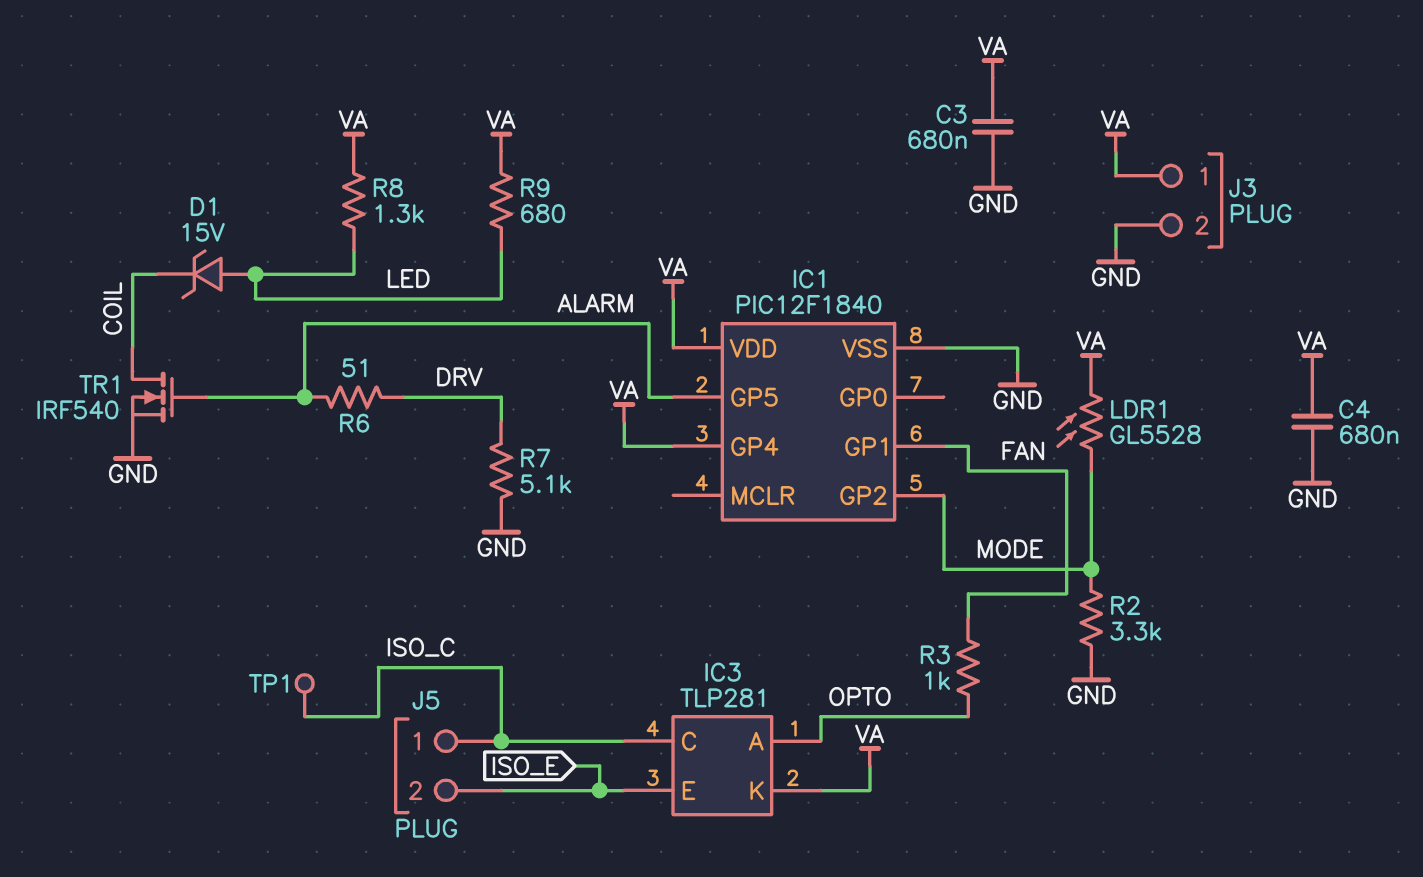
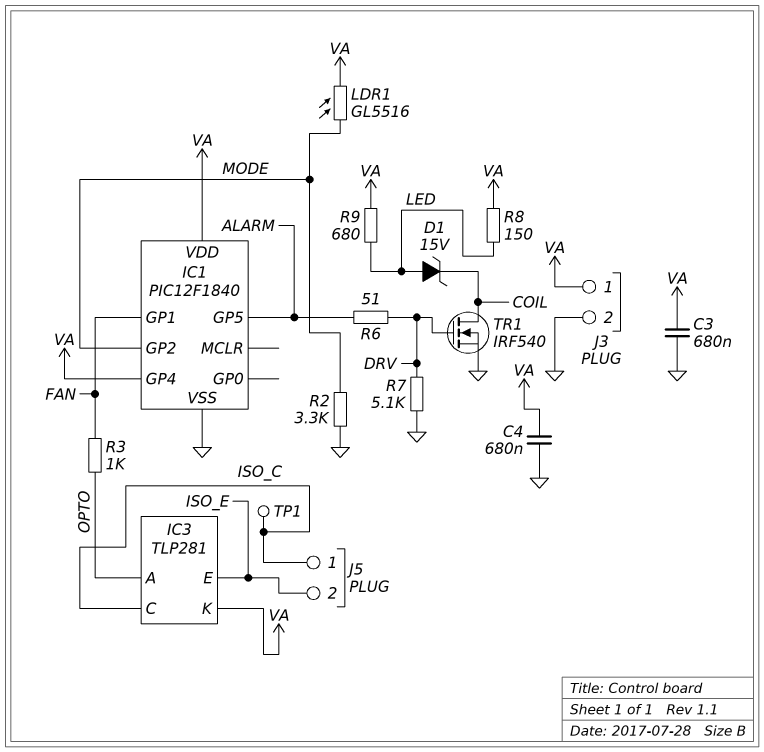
LDR1: GL5528 (MODE, VA) -> GL5516 (MODE, VA)
R8: 1.3k (LED, VA) -> 150 (LED, VA)
TR1: NMOS IRF540 (G ALARM, D COIL, S GND) -> NMOS IRF540 (G DRV, D COIL, S GND)

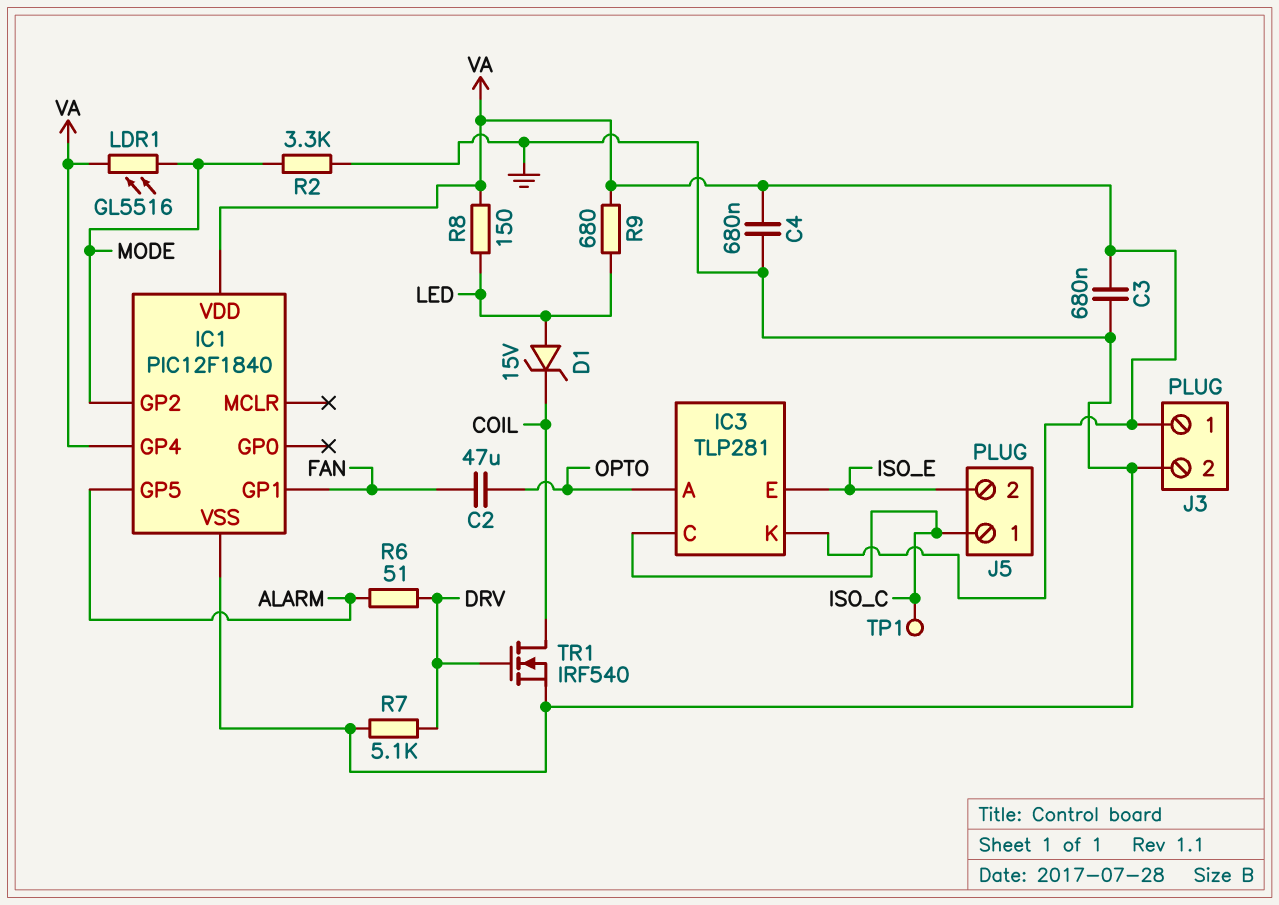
C2: none -> 47uF (FAN, OPTO)
R3: 1k (FAN, OPTO) -> none

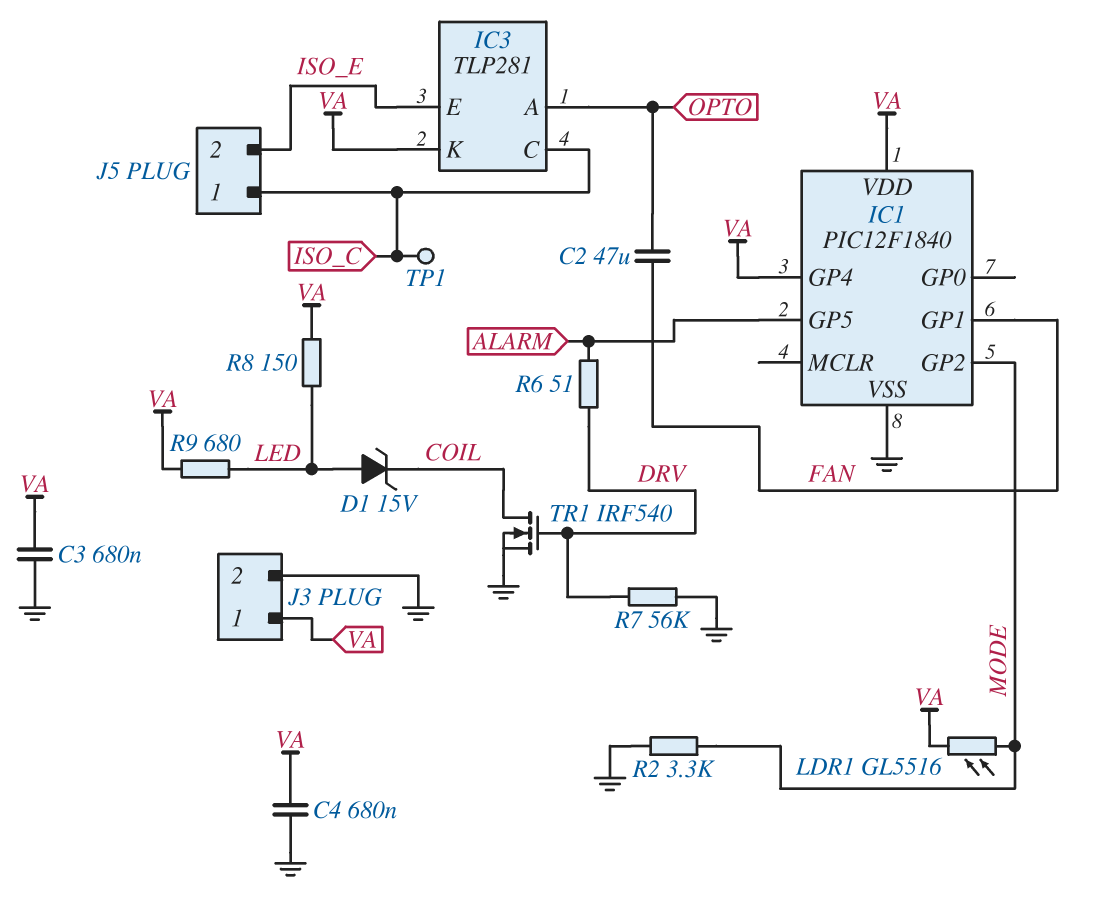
R7: 5.1k (DRV, GND) -> 56k (DRV, GND)

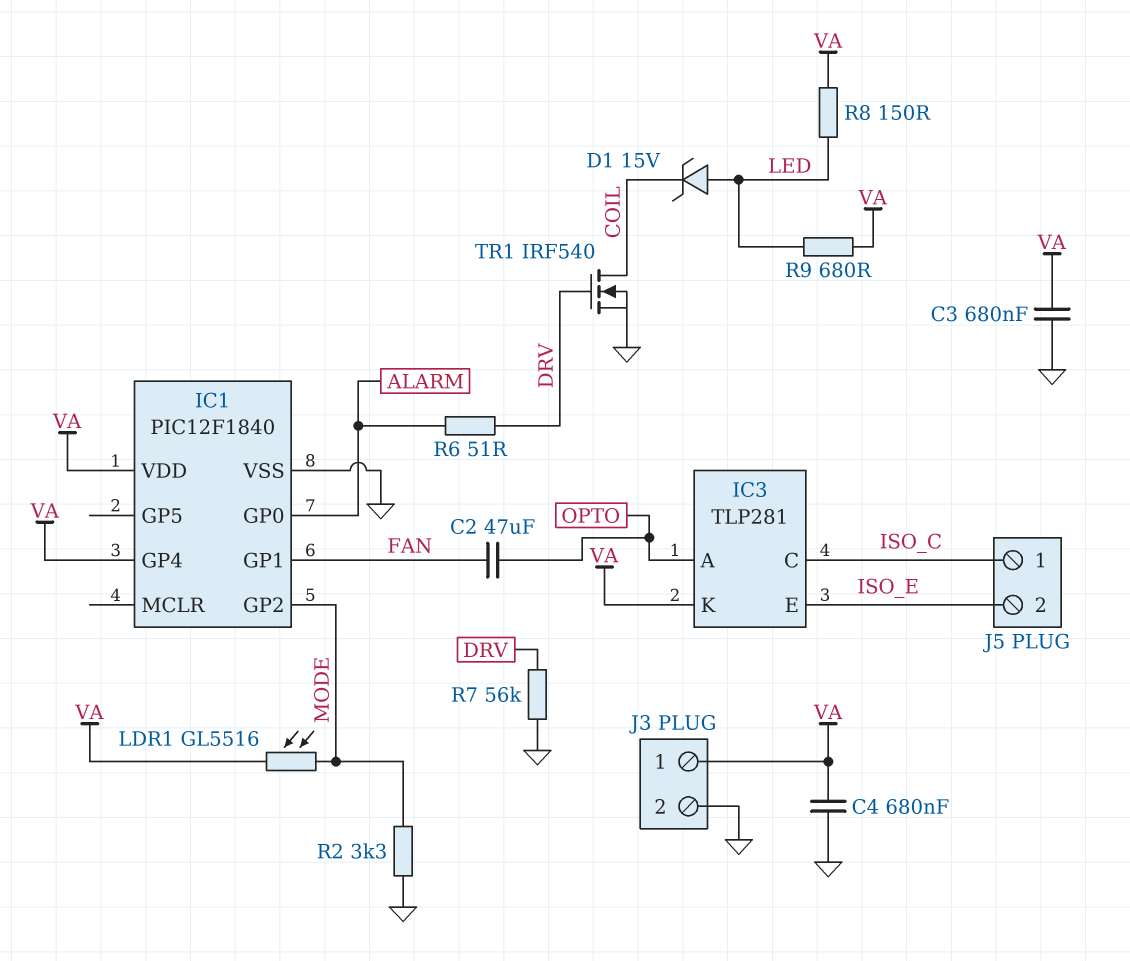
IC1 pin GP0: none -> ALARM
IC1 pin GP5: ALARM -> none
TP1: test point (ISO_C) -> none

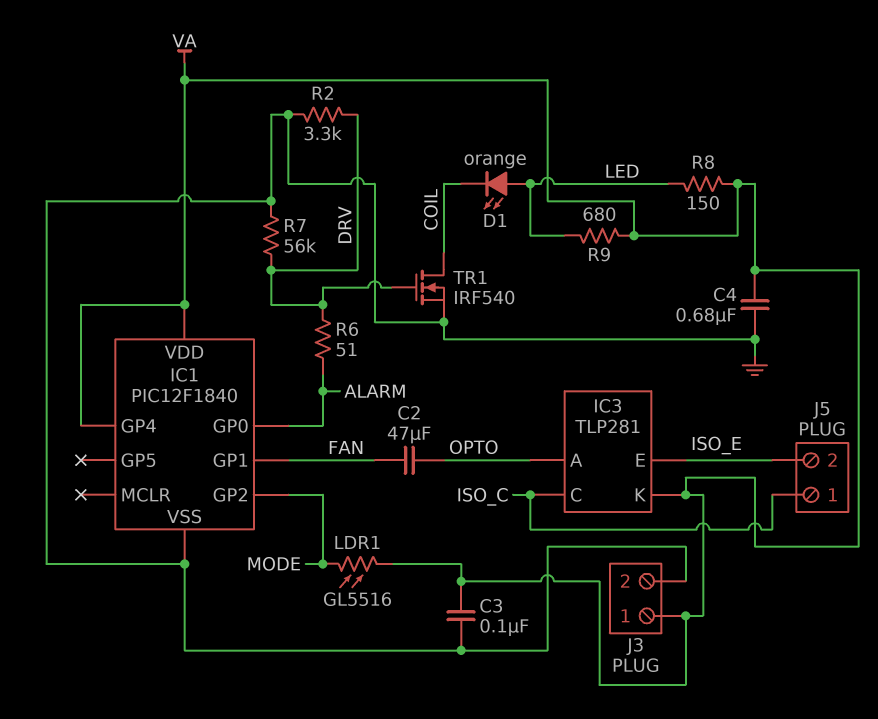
C3: 680nF (GND, VA) -> 100nF (GND, VA)
D1: zener 15V (A LED, K COIL) -> LED orange (A LED, K COIL)
R2: 3.3k (GND, MODE) -> 3.3k (DRV, GND)

